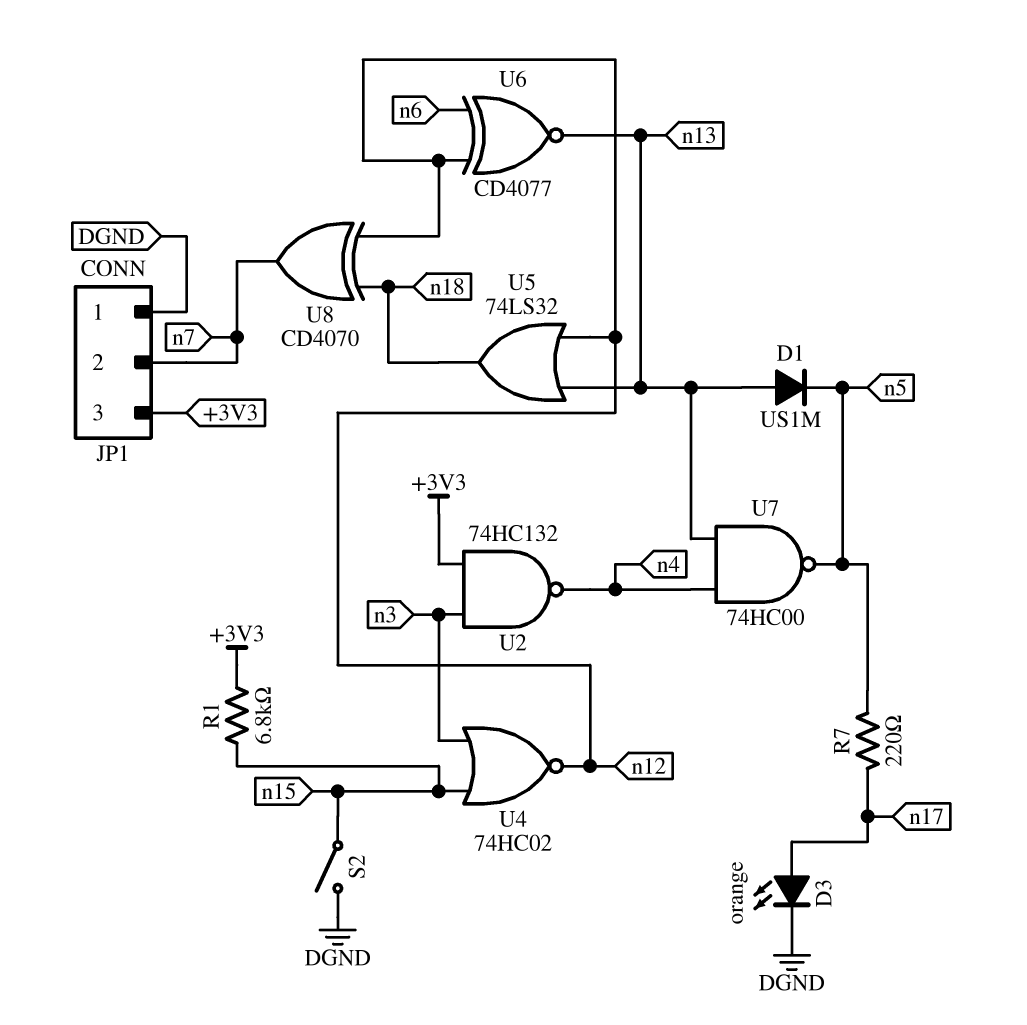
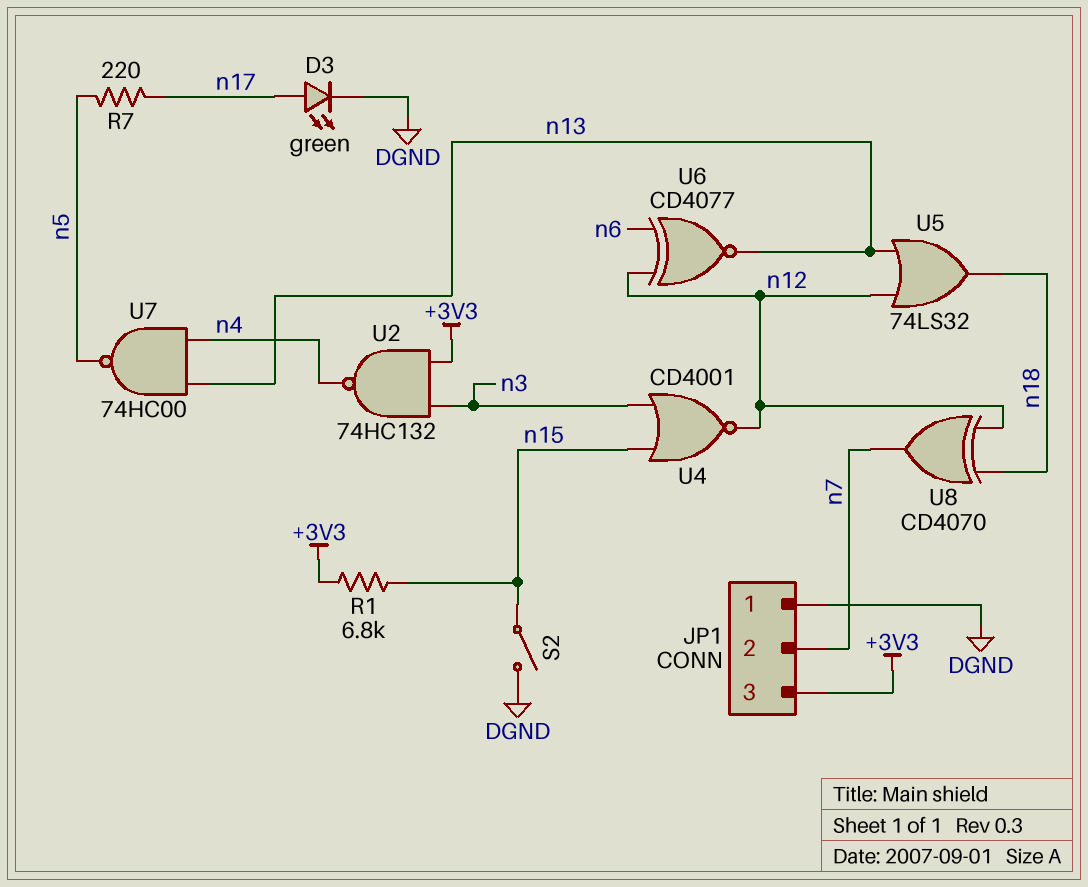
D1: diode US1M (A n13, K n5) -> none
D3: LED orange (A n17, K DGND) -> LED green (A n17, K DGND)
U4: NOR 74HC02 (in n3, in n15, out n12) -> NOR CD4001 (in n3, in n15, out n12)

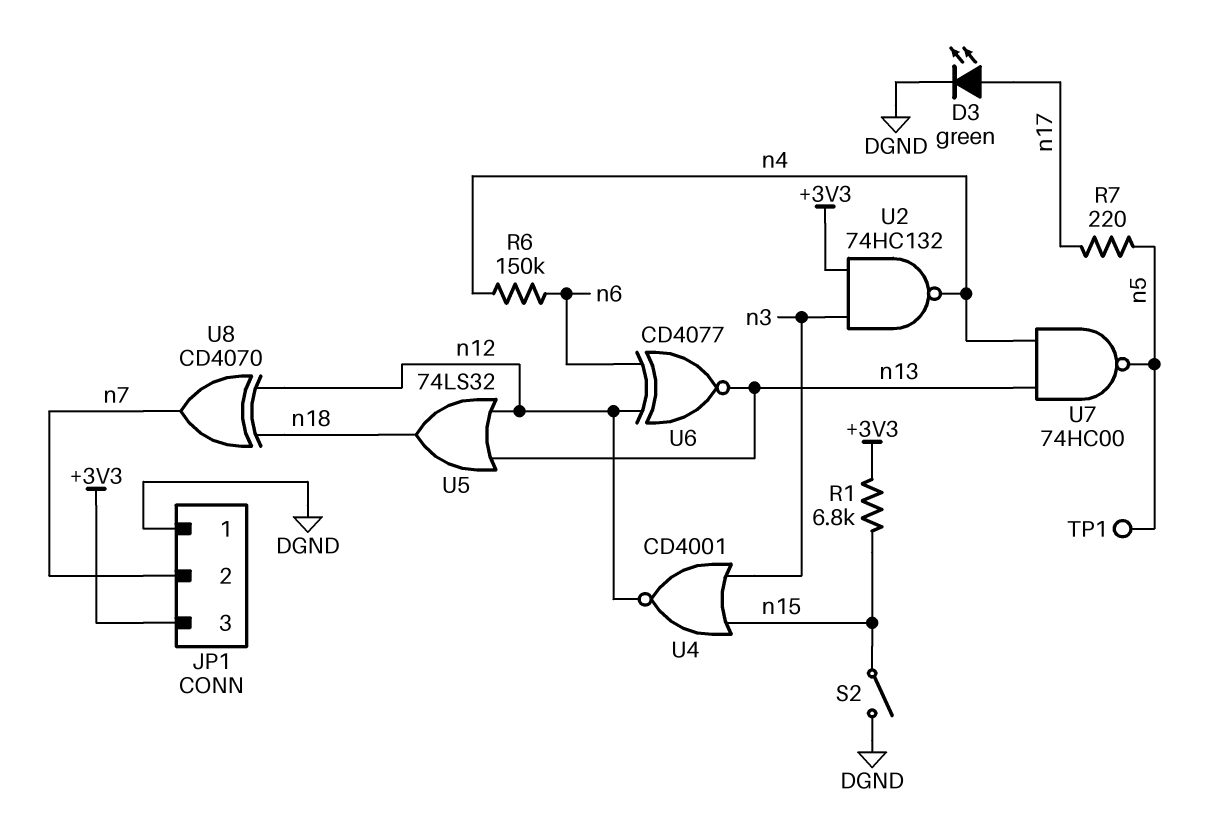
R6: none -> 150k (n4, n6)
TP1: none -> test point (n5)

